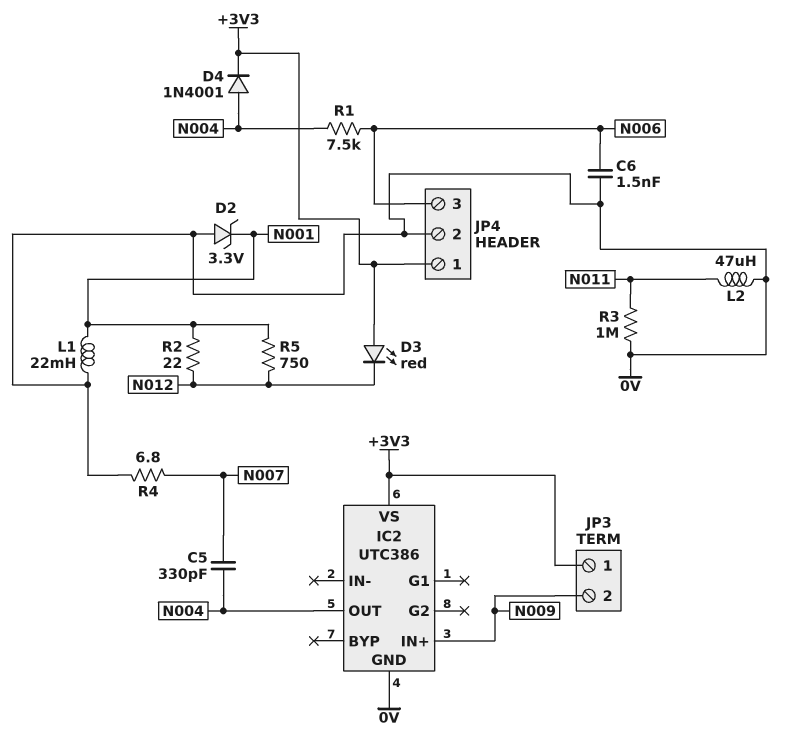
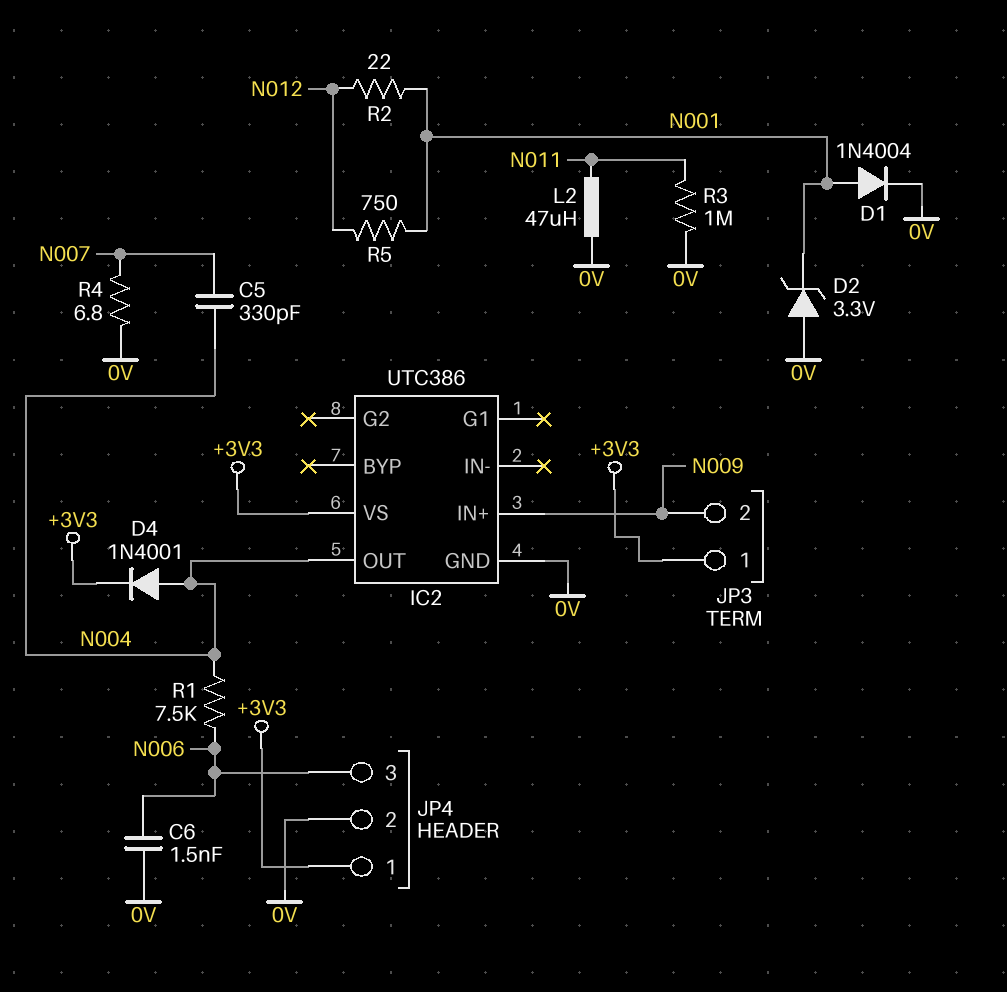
D1: none -> diode 1N4004 (A N001, K 0V)
D3: LED red (A +3V3, K N012) -> none
L1: 22mH (0V, N001) -> none

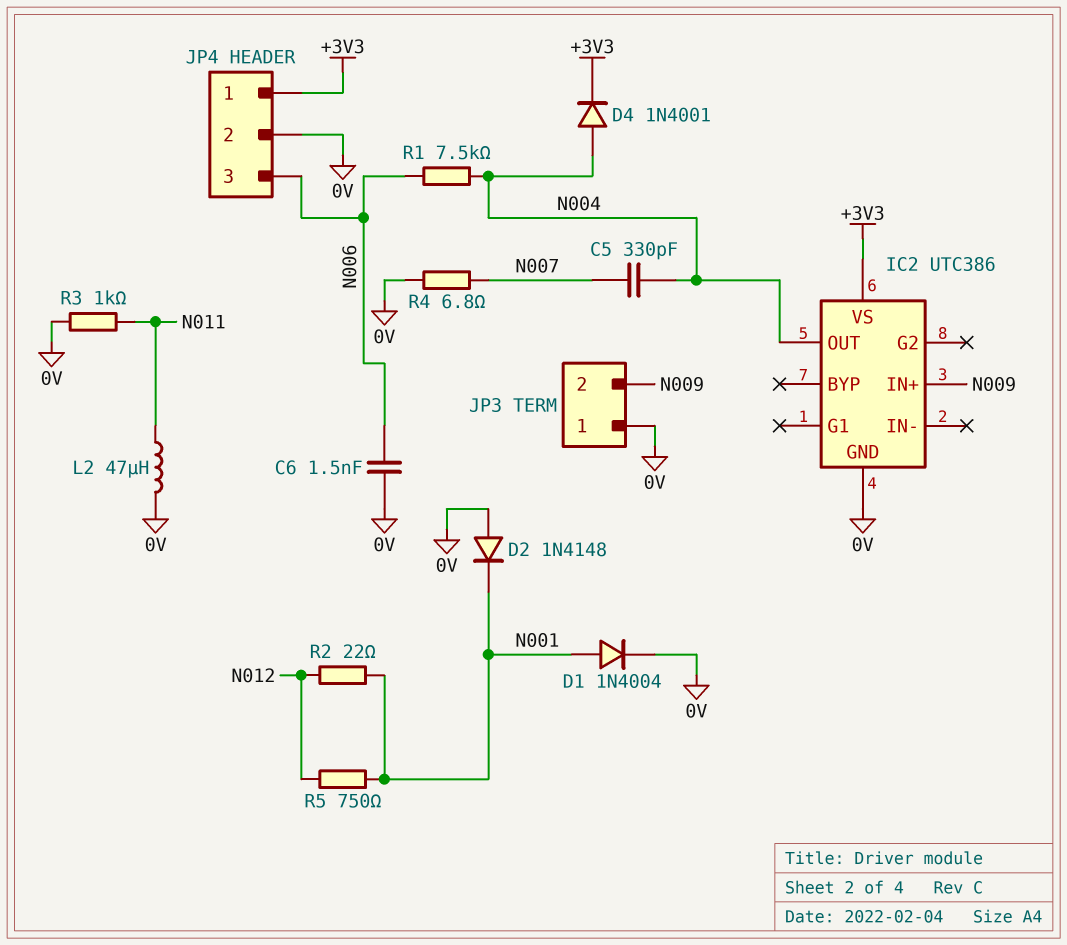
D2: zener 3.3V (A 0V, K N001) -> diode 1N4148 (A 0V, K N001)
JP3 pin 1: +3V3 -> 0V
R3: 1M (0V, N011) -> 1k (0V, N011)

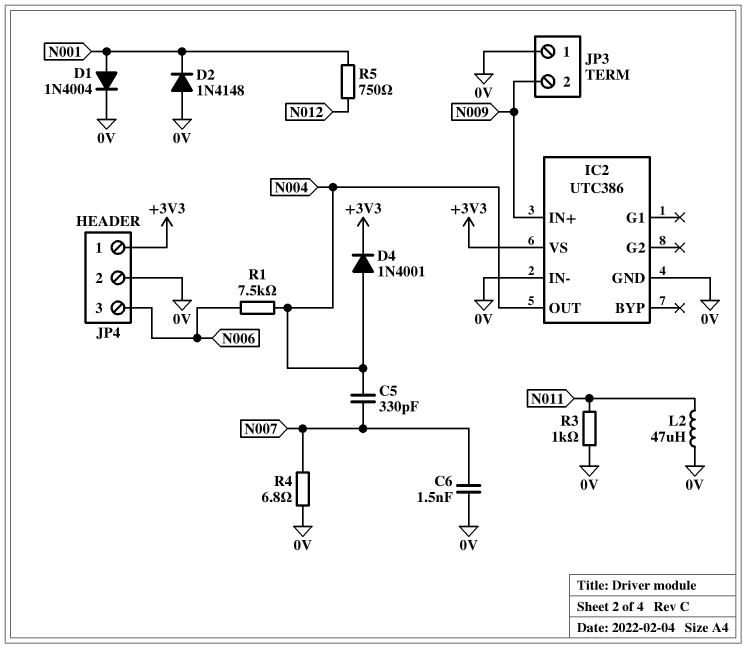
C6: 1.5nF (0V, N006) -> 1.5nF (0V, N007)
IC2 pin IN-: none -> 0V
R2: 22 (N001, N012) -> none

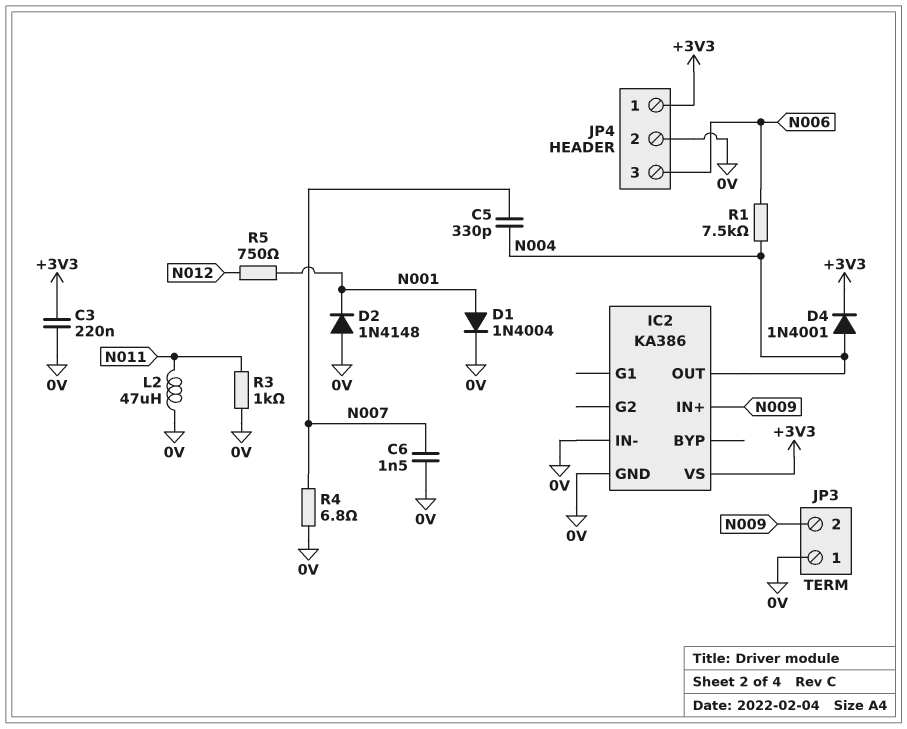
C3: none -> 220nF (+3V3, 0V)
IC2: UTC386 -> KA386

